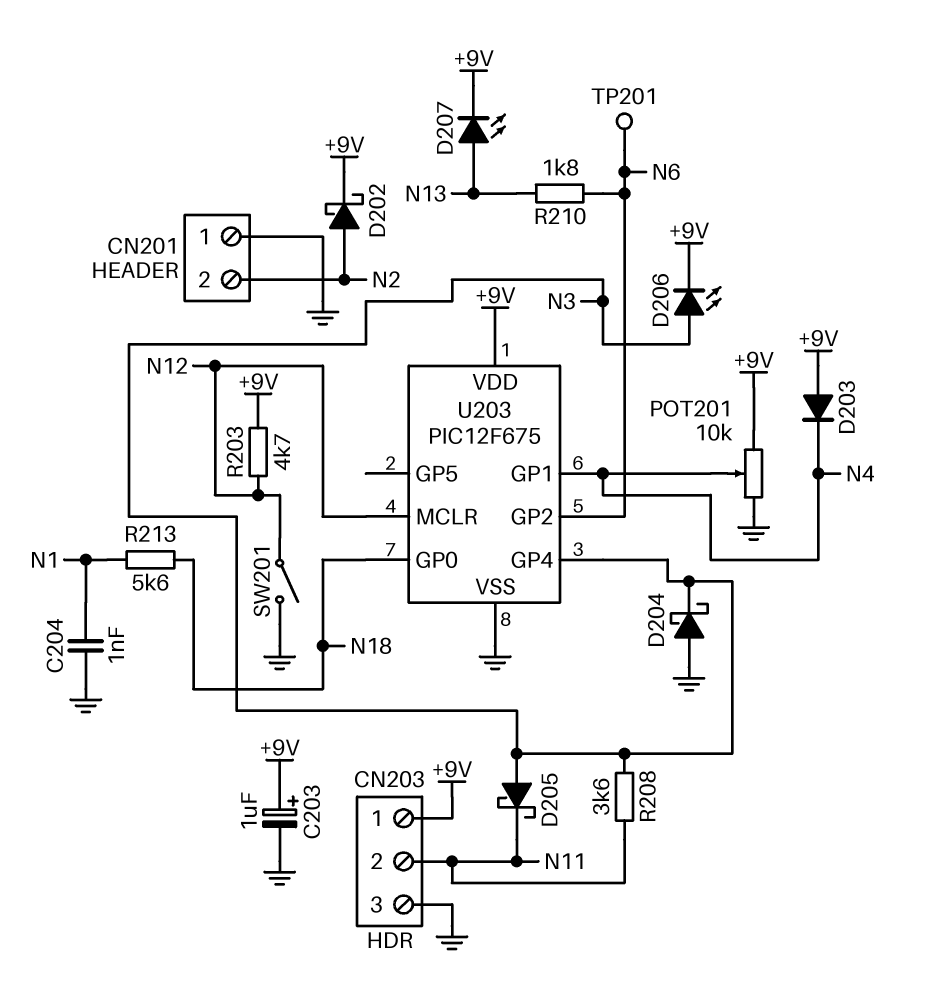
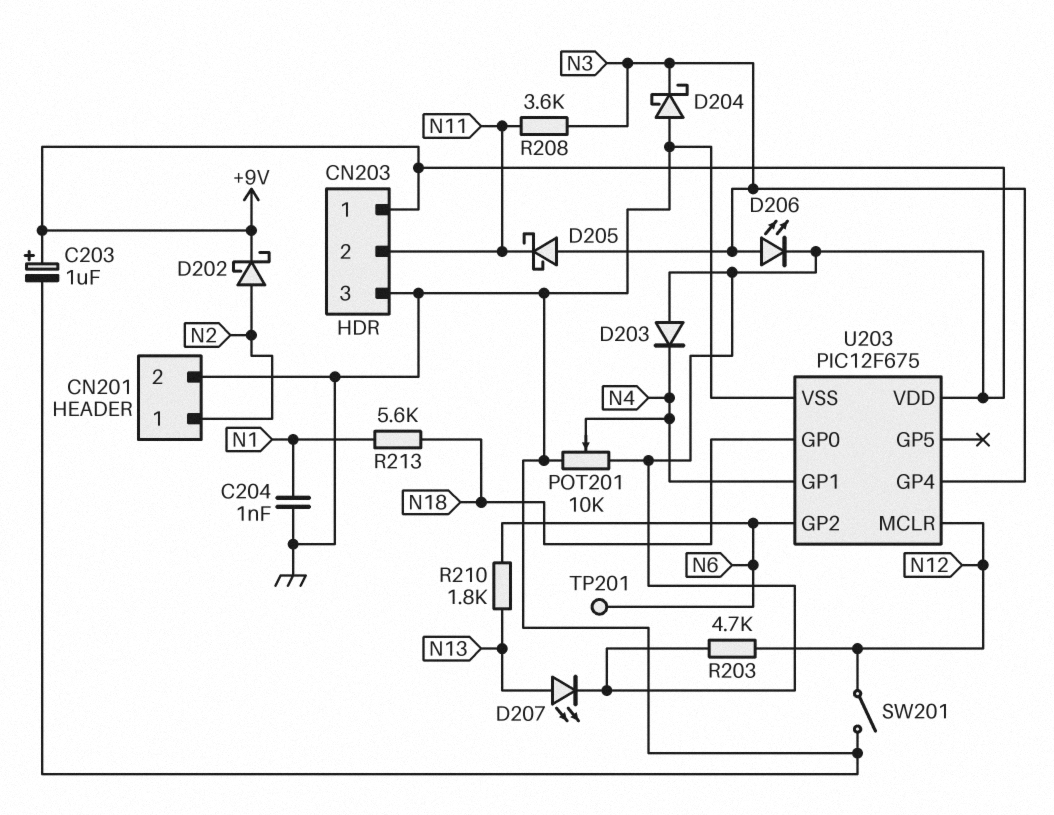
CN201 pin 1: GND -> N2
CN201 pin 2: N2 -> GND

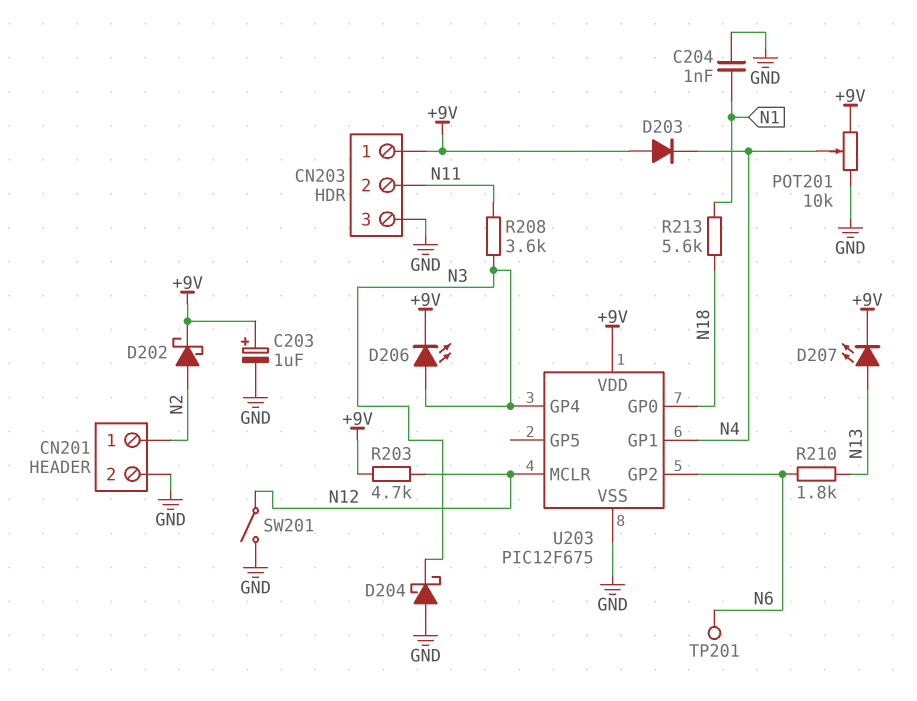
D205: schottky (A N3, K N11) -> none

